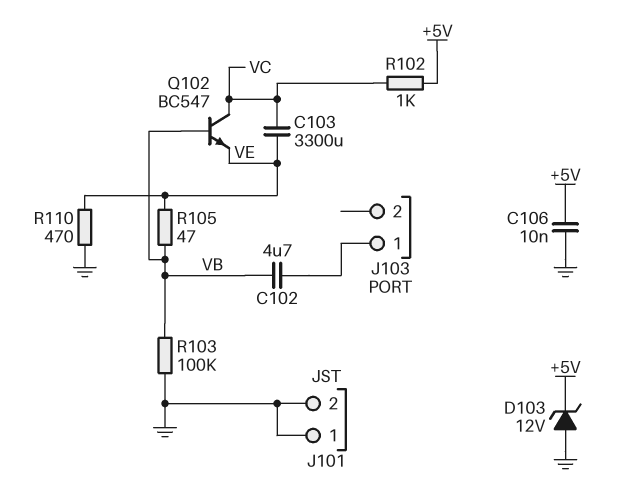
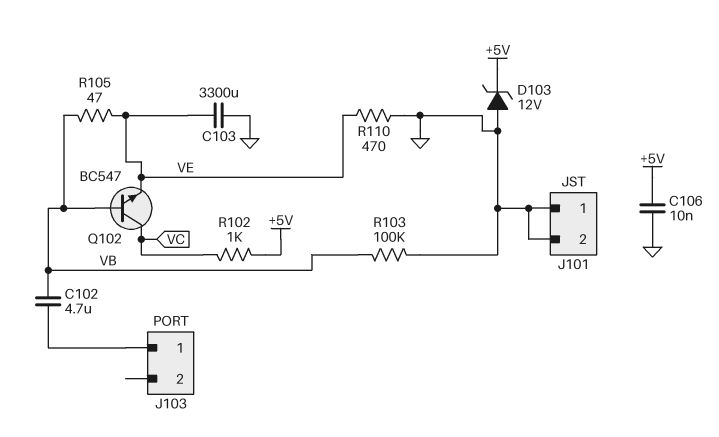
C103: 3300uF (VC, VE) -> 3300uF (GND, VE)

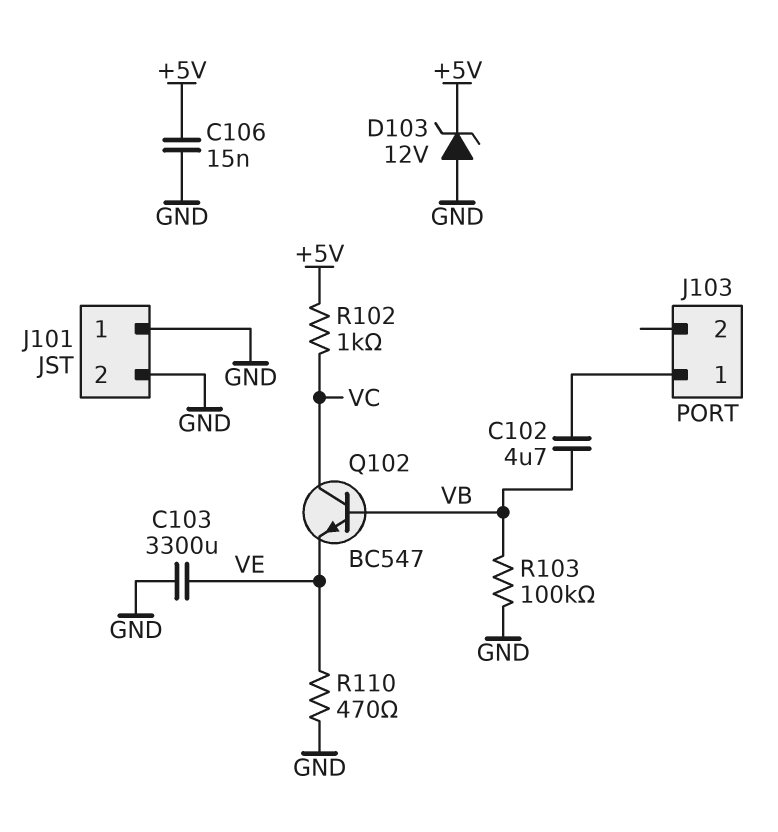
C106: 10nF (+5V, GND) -> 15nF (+5V, GND)
R105: 47 (VB, VE) -> none

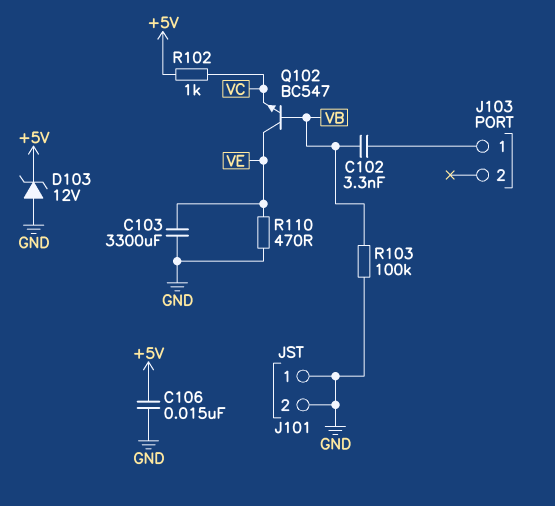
C102: 4.7uF (J103/1, VB) -> 3.3nF (J103/1, VB)
Q102: NPN BC547 (B VB, C VC, E VE) -> NPN BC547 (B VB, C VE, E VC)

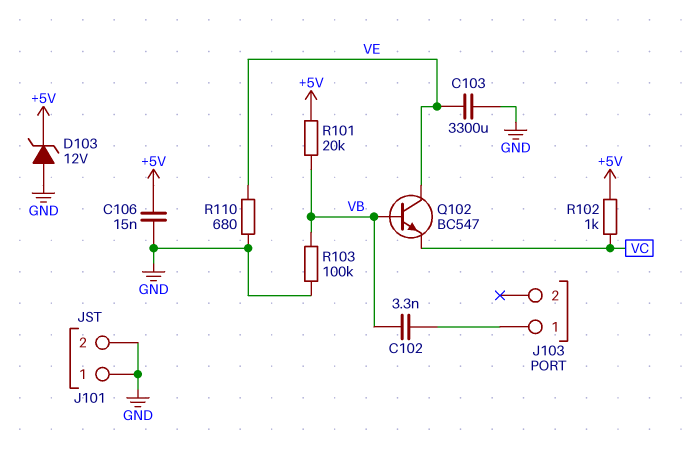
R101: none -> 20k (+5V, VB)
R110: 470 (GND, VE) -> 680 (GND, VE)

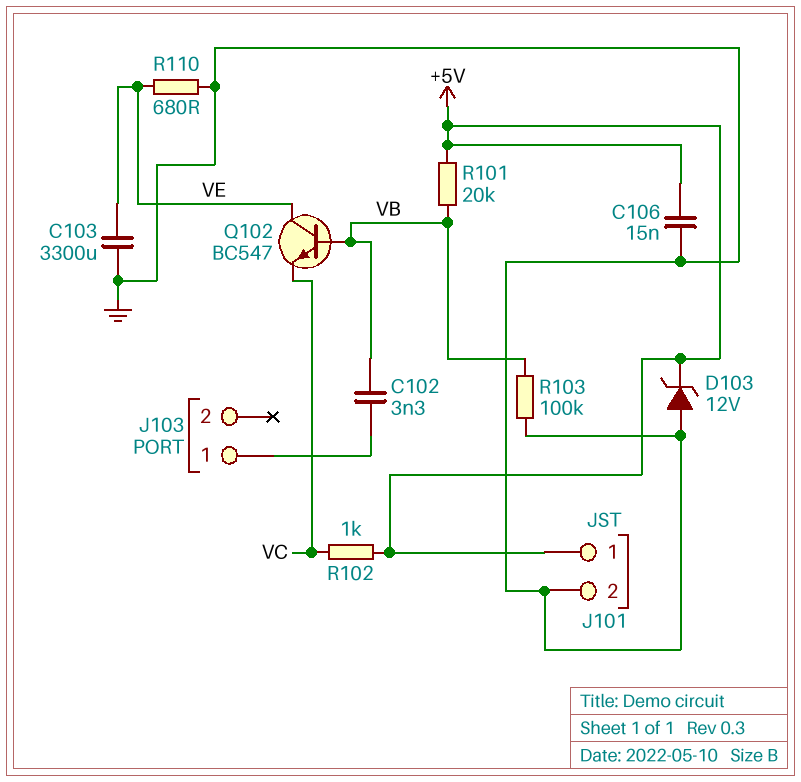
J101 pin 1: GND -> +5V

